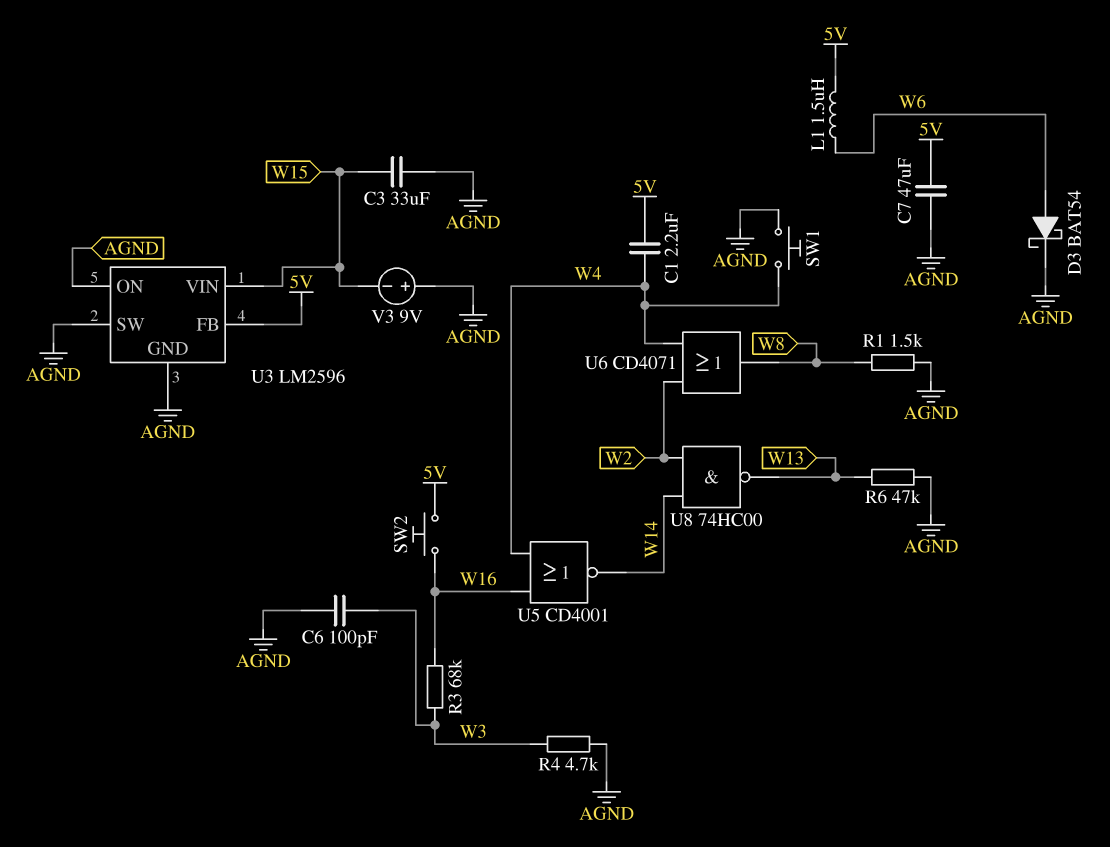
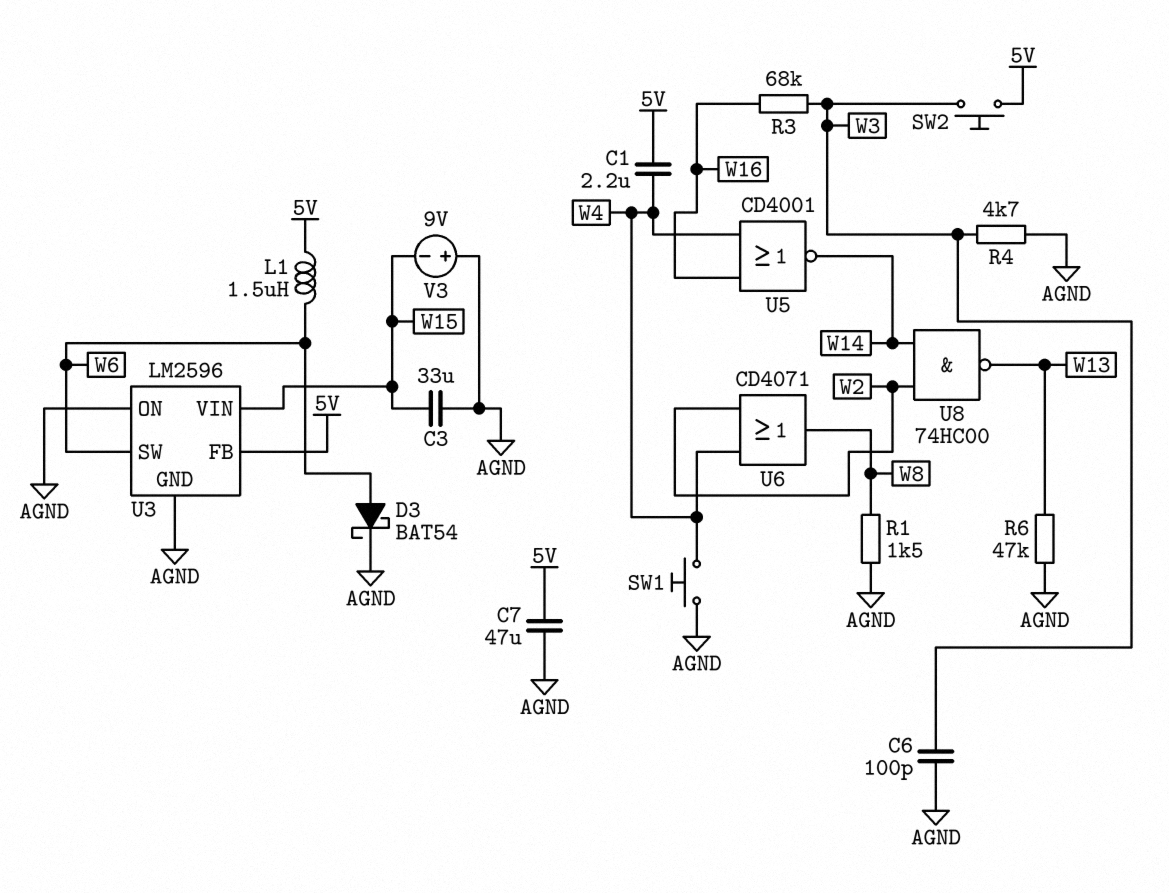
SW2: button (5V, W16) -> button (5V, W3)
U3 pin SW: AGND -> W6

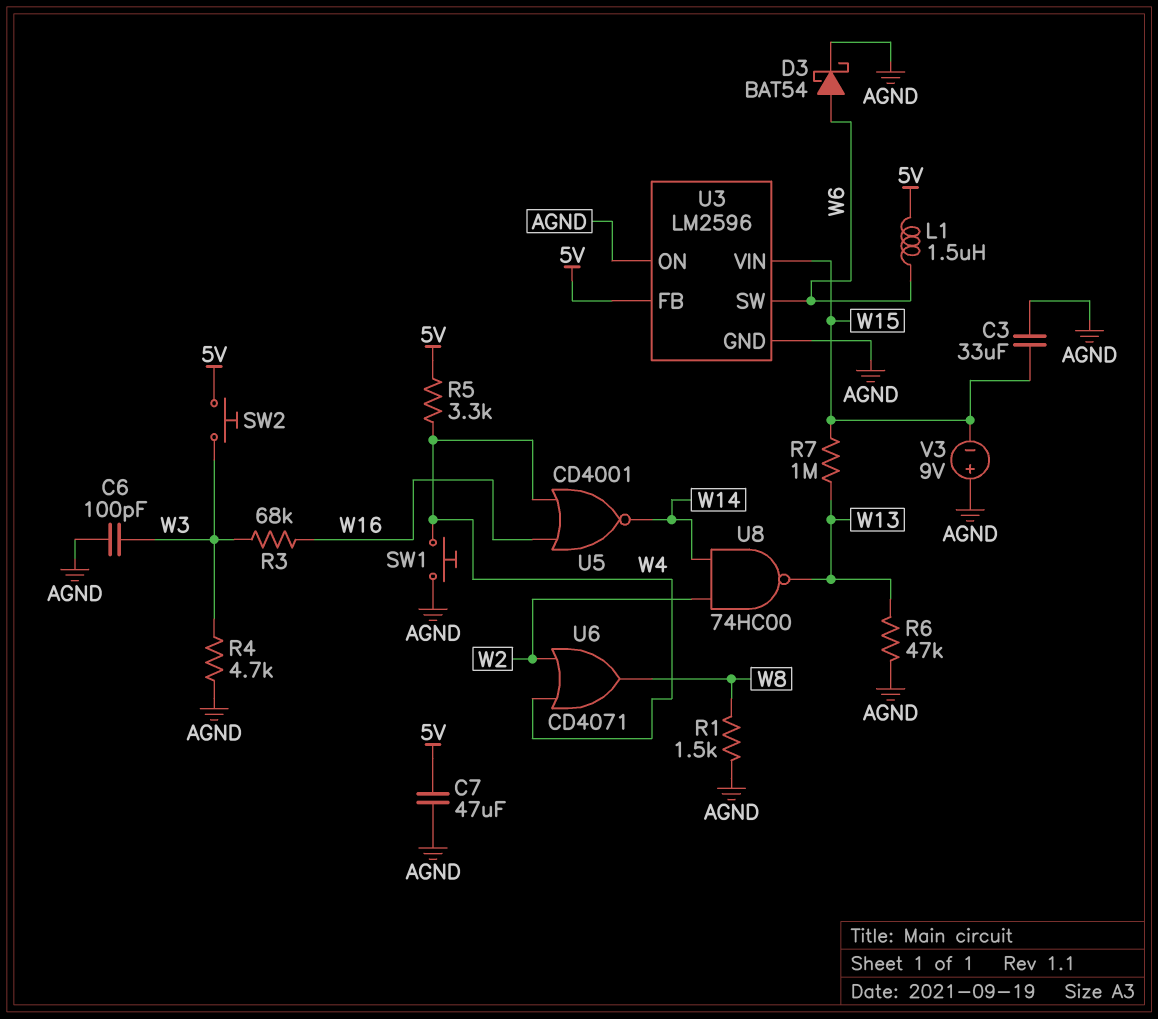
C1: 2.2uF (5V, W4) -> none
R5: none -> 3.3k (5V, W4)
R7: none -> 1M (W13, W15)

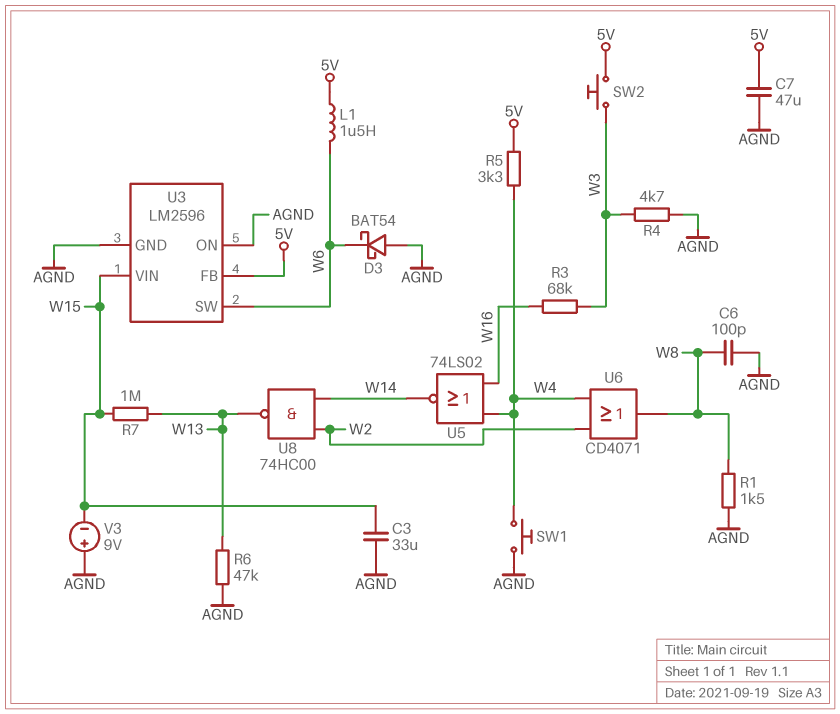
C6: 100pF (AGND, W3) -> 100pF (AGND, W8)
D3: schottky BAT54 (A W6, K AGND) -> schottky BAT54 (A AGND, K W6)
U5: NOR CD4001 (in W4, in W16, out W14) -> NOR 74LS02 (in W4, in W16, out W14)

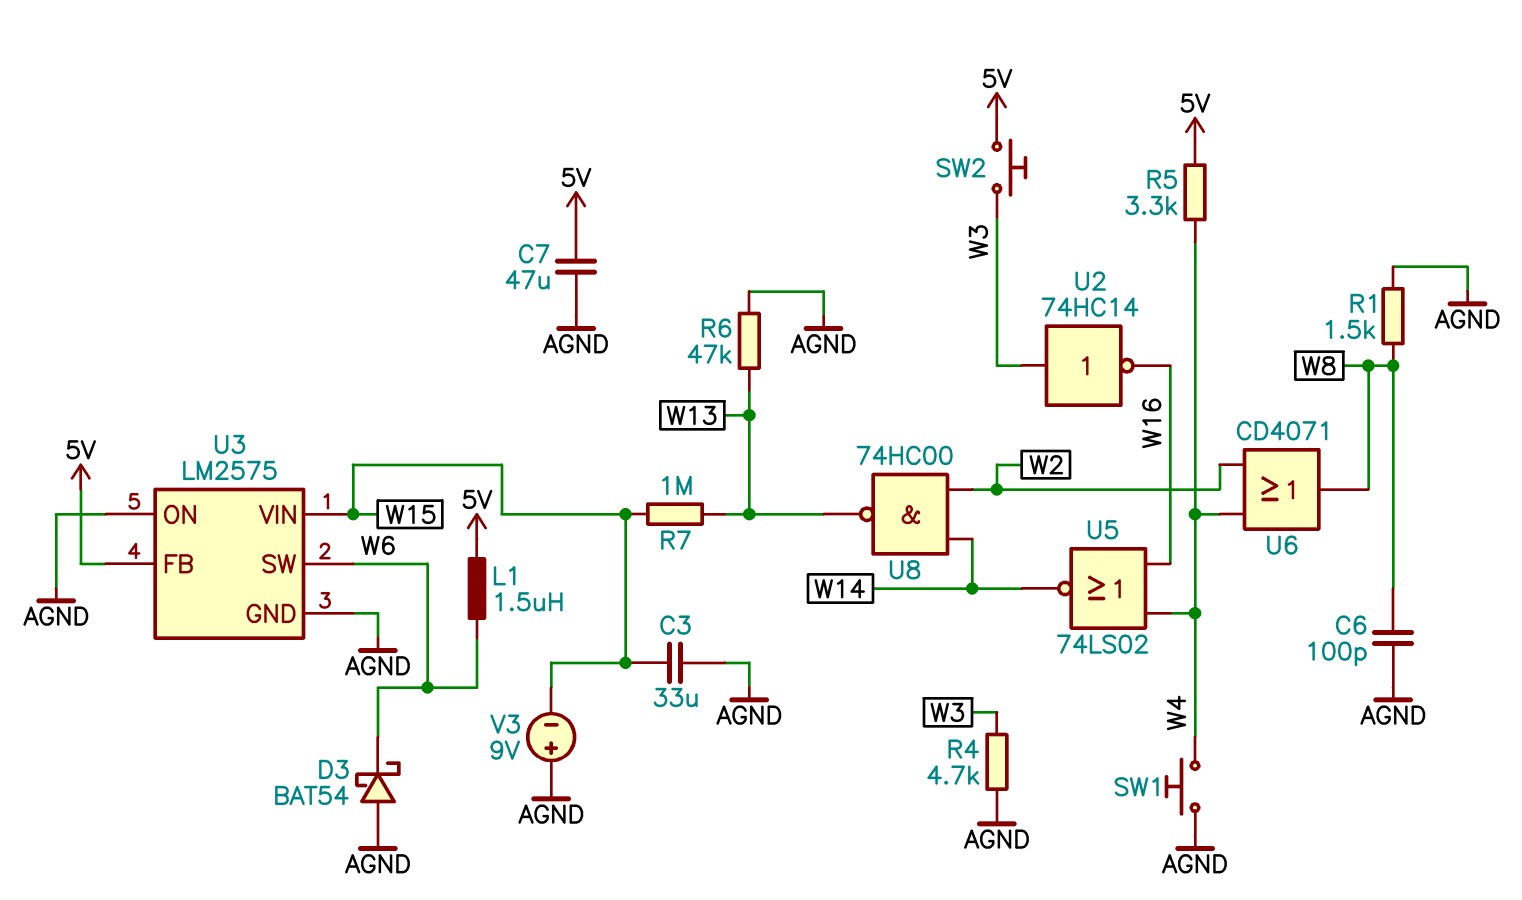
R3: 68k (W3, W16) -> none
U2: none -> NOT 74HC14 (in W3, out W16)
U3: LM2596 -> LM2575

